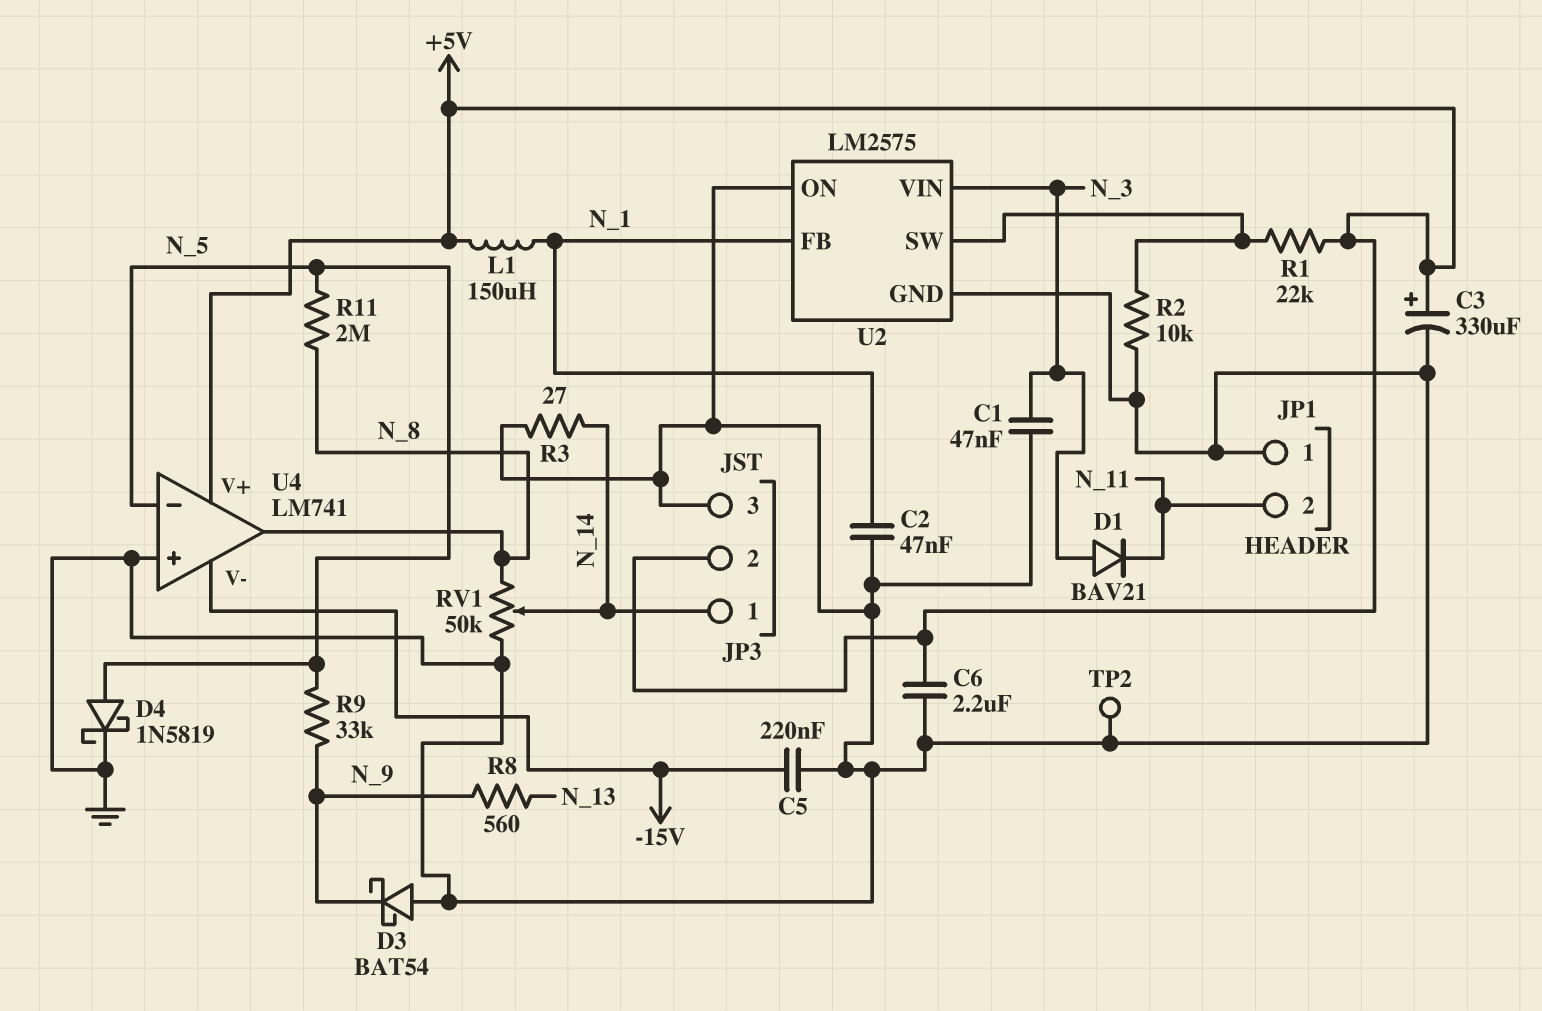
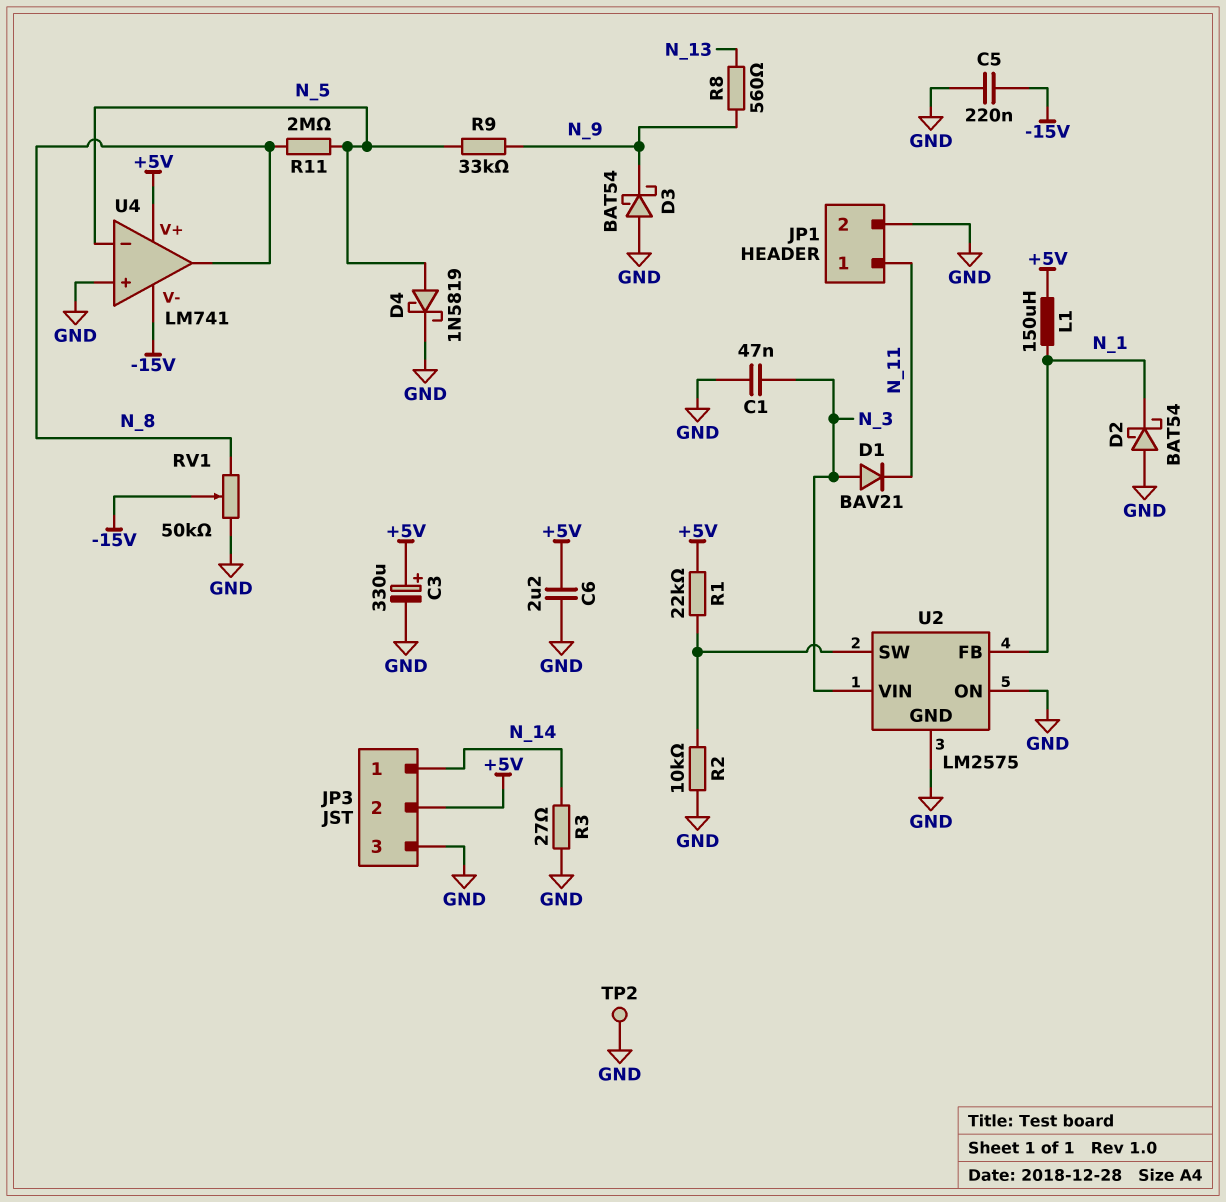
C2: 47nF (GND, N_1) -> none
D2: none -> schottky BAT54 (A GND, K N_1)
JP1 pin 1: GND -> N_11
JP1 pin 2: N_11 -> GND
RV1: 50k (GND, N_8, wiper N_14) -> 50k (GND, N_8, wiper -15V)

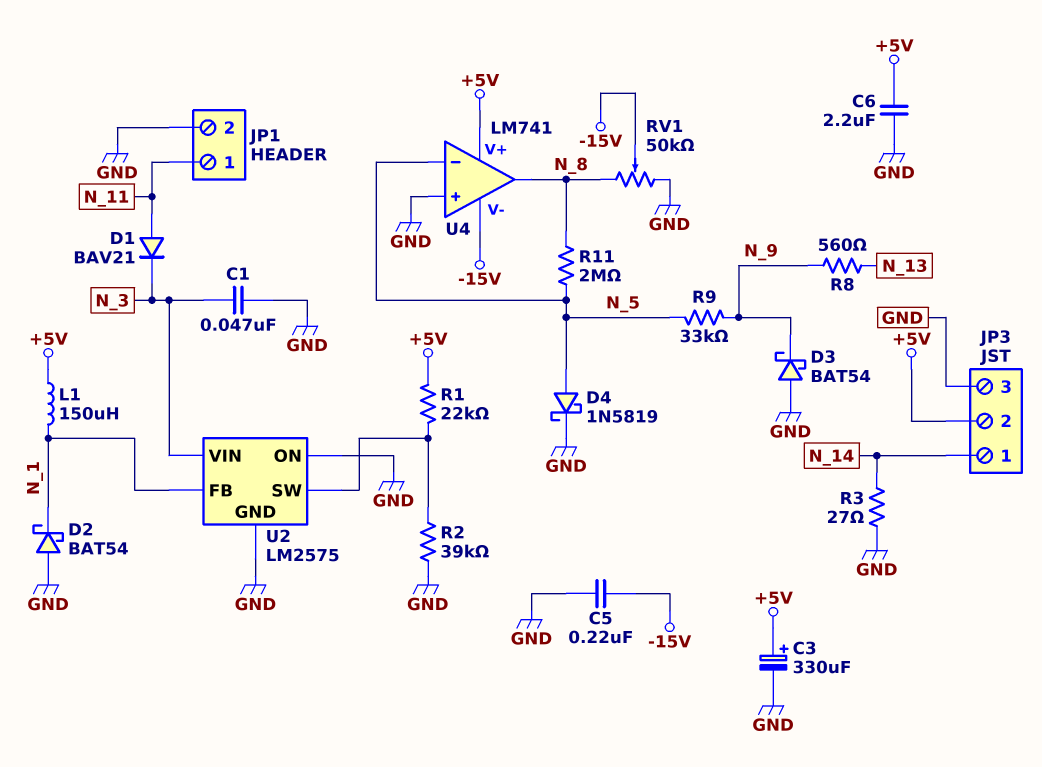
D1: diode BAV21 (A N_3, K N_11) -> diode BAV21 (A N_11, K N_3)
R2: 10k (GND, U2/SW) -> 39k (GND, U2/SW)
TP2: test point (GND) -> none

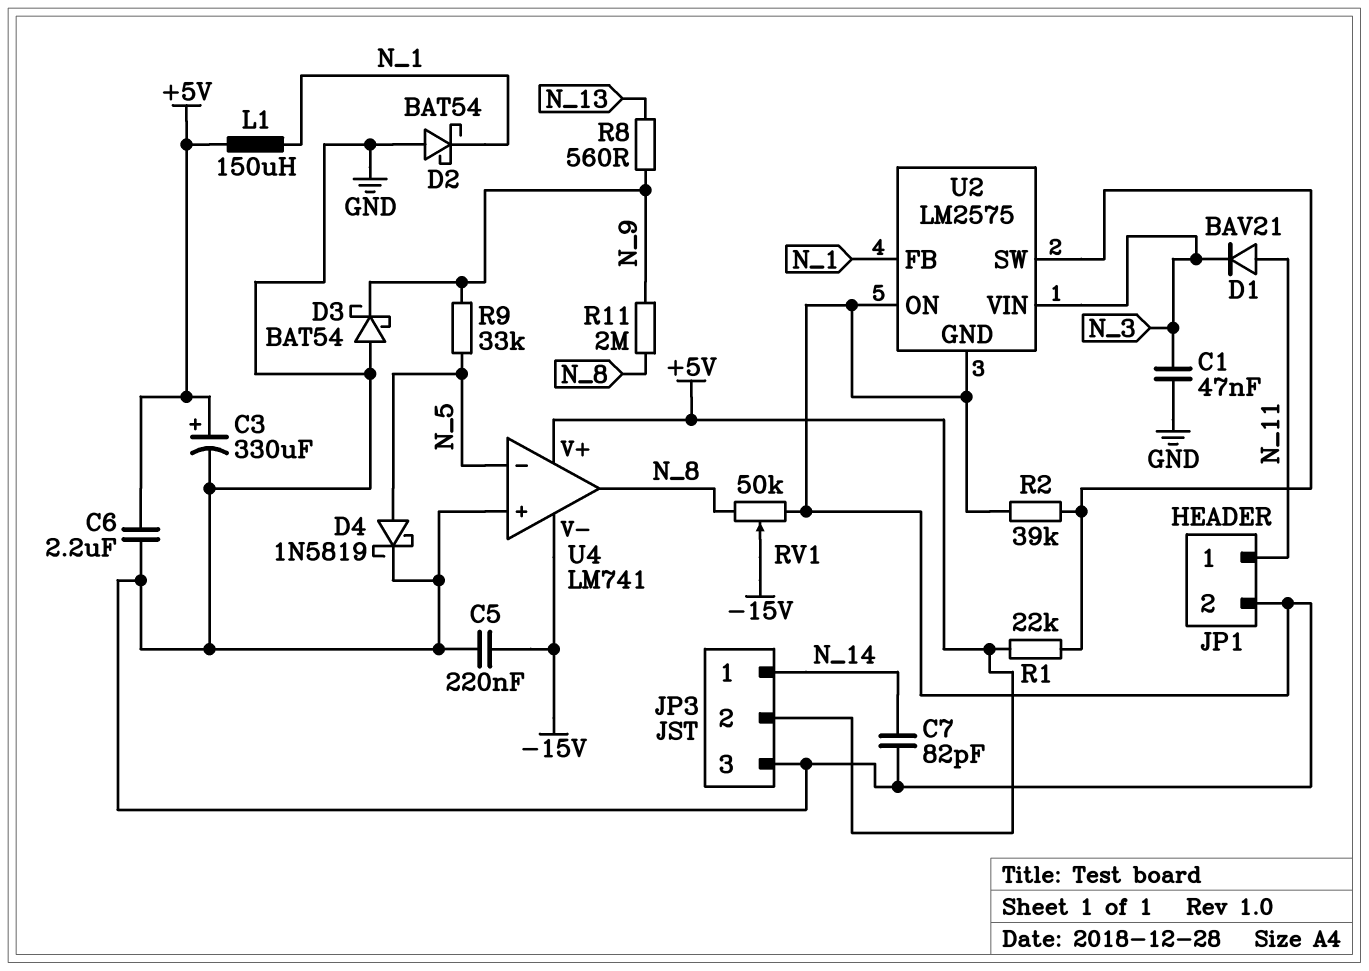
C7: none -> 82pF (GND, N_14)
R3: 27 (GND, N_14) -> none
R11: 2M (N_5, N_8) -> 2M (N_8, N_9)

